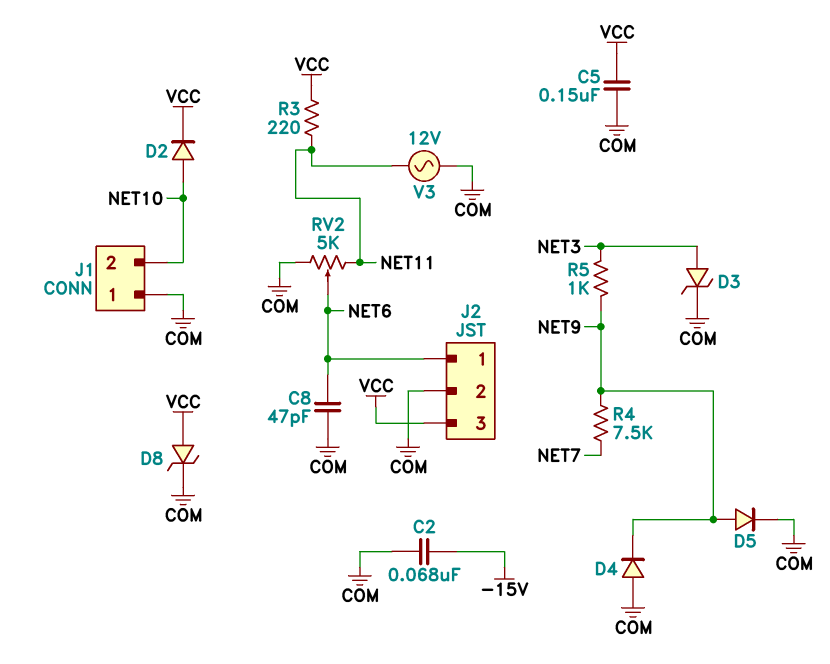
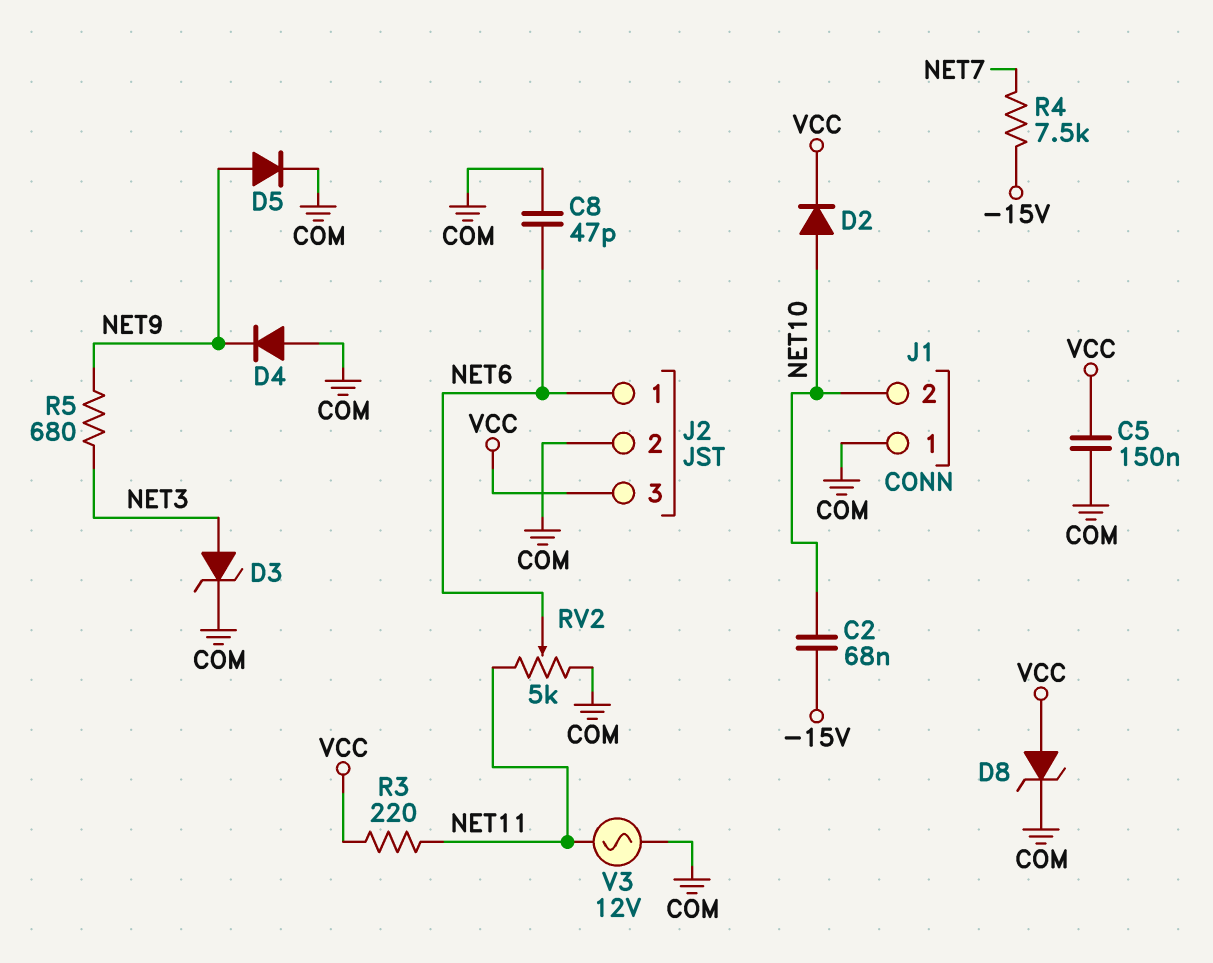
C2: 68nF (-15V, COM) -> 68nF (-15V, NET10)
R4: 7.5k (NET7, NET9) -> 7.5k (-15V, NET7)
R5: 1k (NET3, NET9) -> 680 (NET3, NET9)

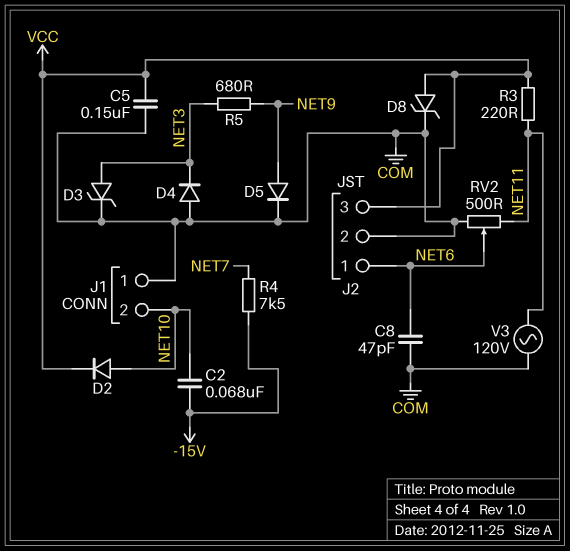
D4: diode (A COM, K NET9) -> diode (A COM, K NET3)
RV2: 5k (COM, NET11, wiper NET6) -> 500 (COM, NET11, wiper NET6)
V3: AC 12V (COM, NET11) -> AC 120V (COM, NET11)

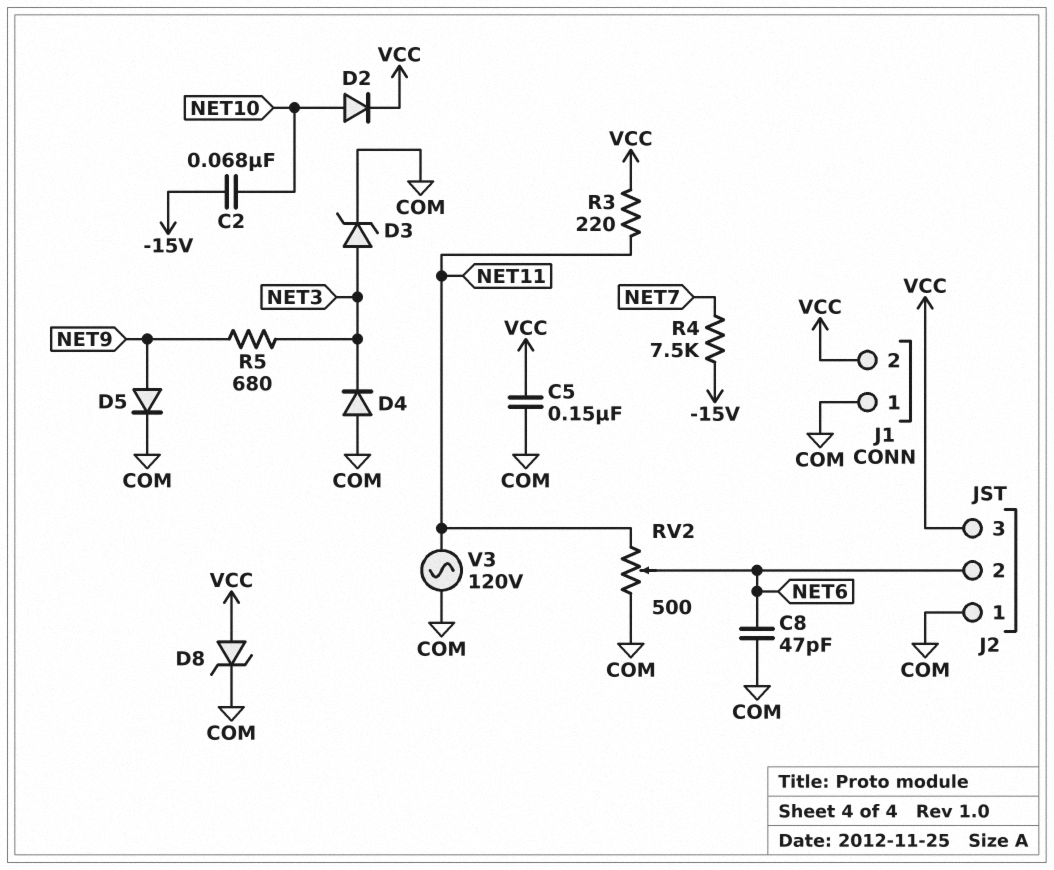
J1 pin 2: NET10 -> VCC
J2 pin 1: NET6 -> COM
J2 pin 2: COM -> NET6

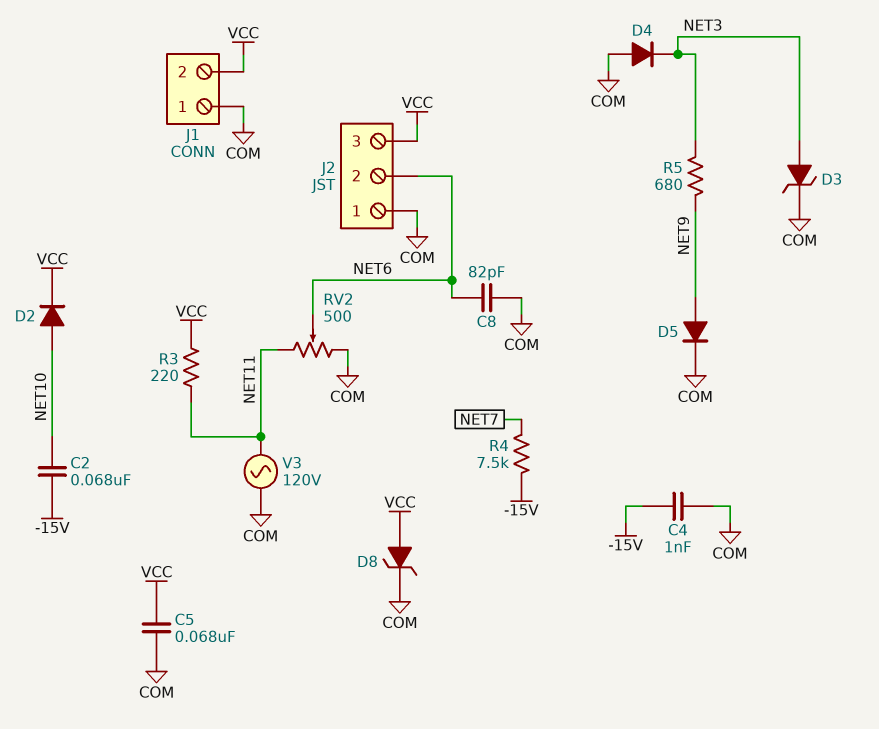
C4: none -> 1nF (-15V, COM)
C5: 150nF (COM, VCC) -> 68nF (COM, VCC)
C8: 47pF (COM, NET6) -> 82pF (COM, NET6)

